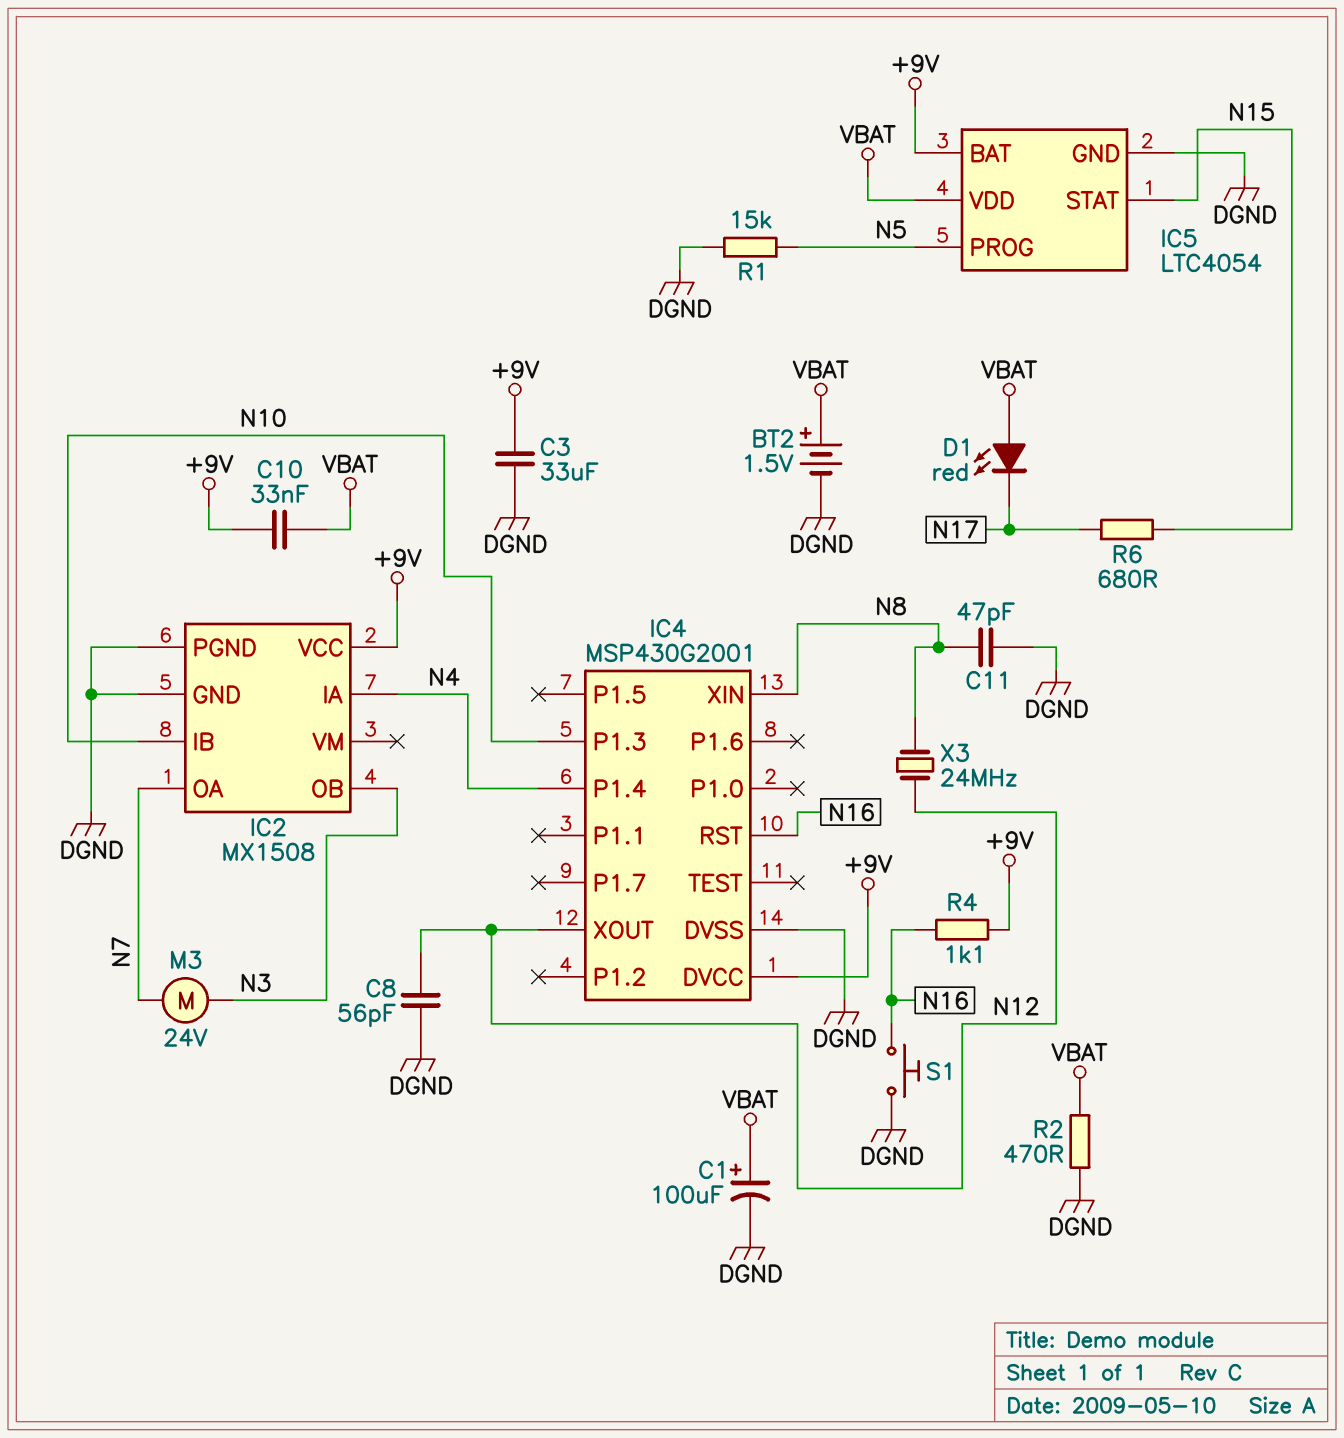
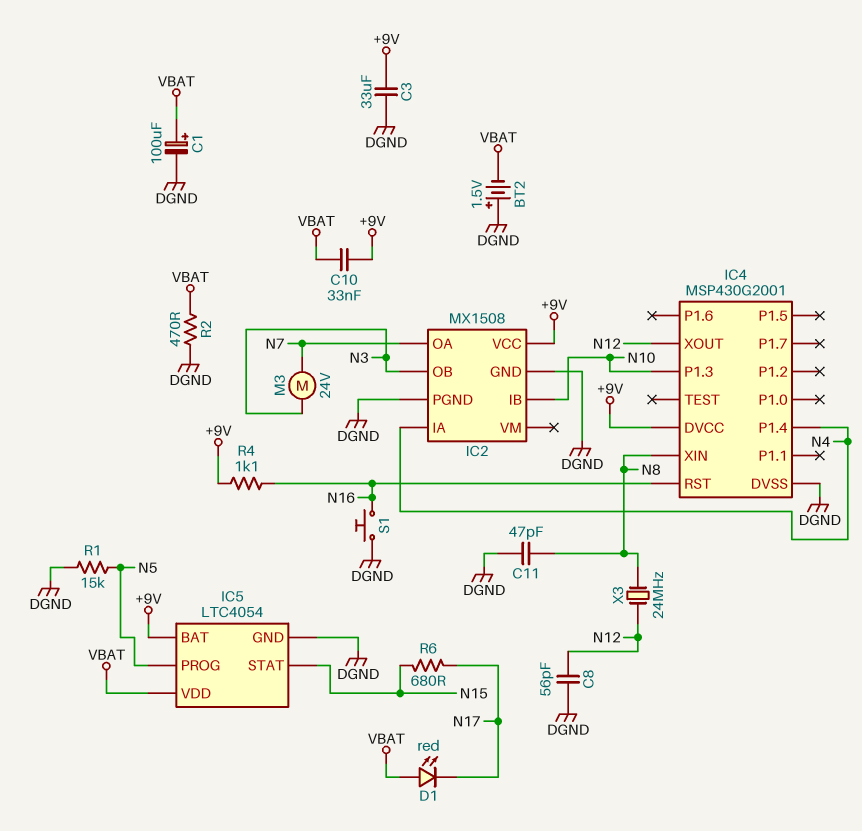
BT2: 1.5V (plus VBAT, minus DGND) -> 1.5V (plus DGND, minus VBAT)

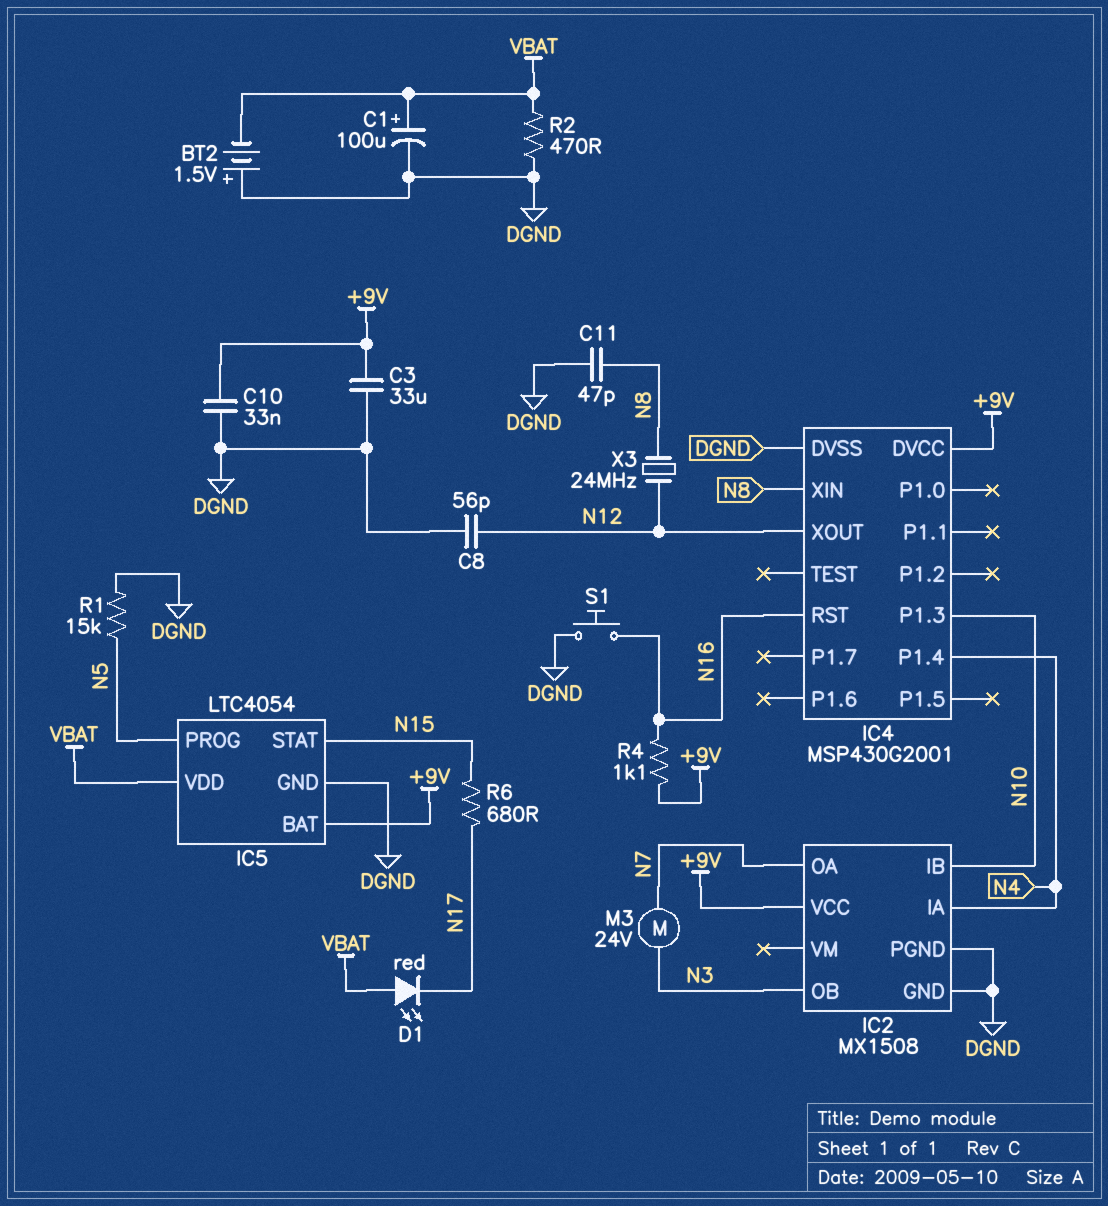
C10: 33nF (+9V, VBAT) -> 33nF (+9V, DGND)

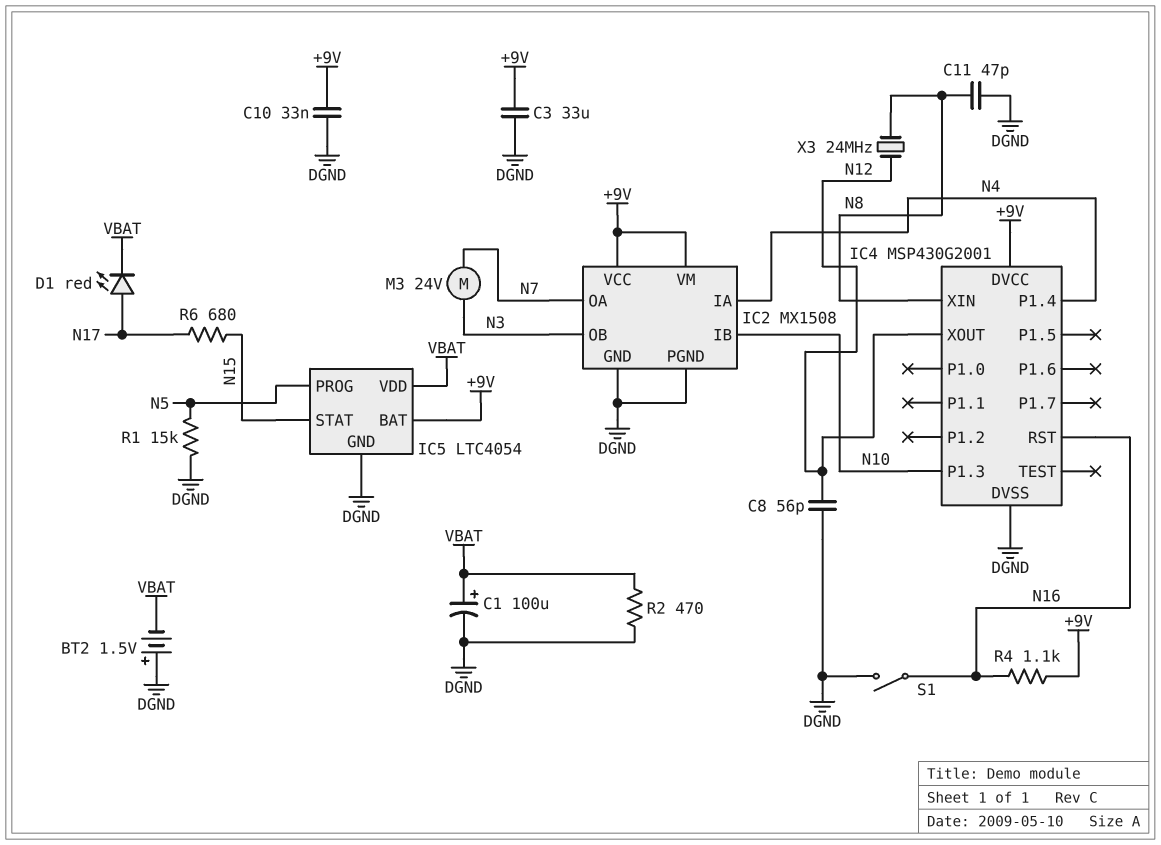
D1: LED red (A VBAT, K N17) -> LED red (A N17, K VBAT)
IC2 pin VM: none -> +9V
S1: button (DGND, N16) -> switch (DGND, N16)

